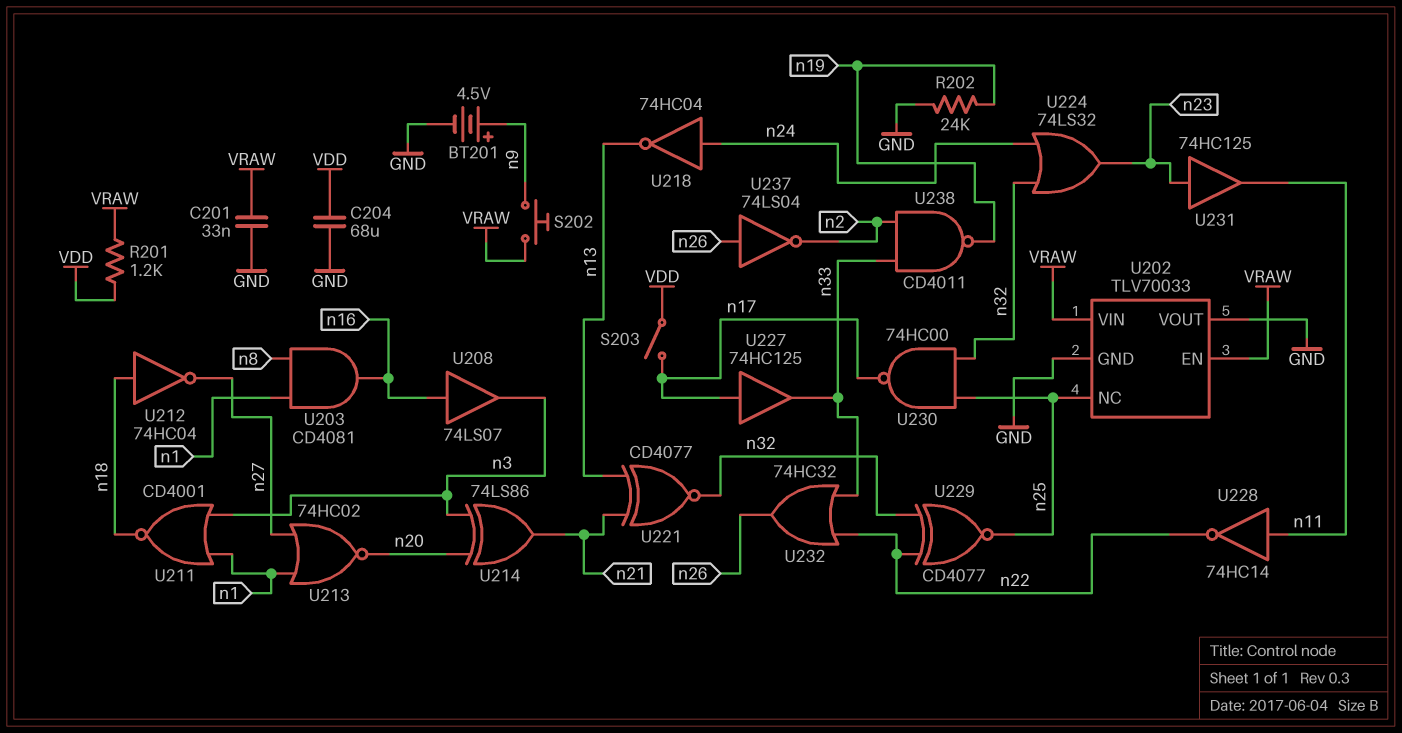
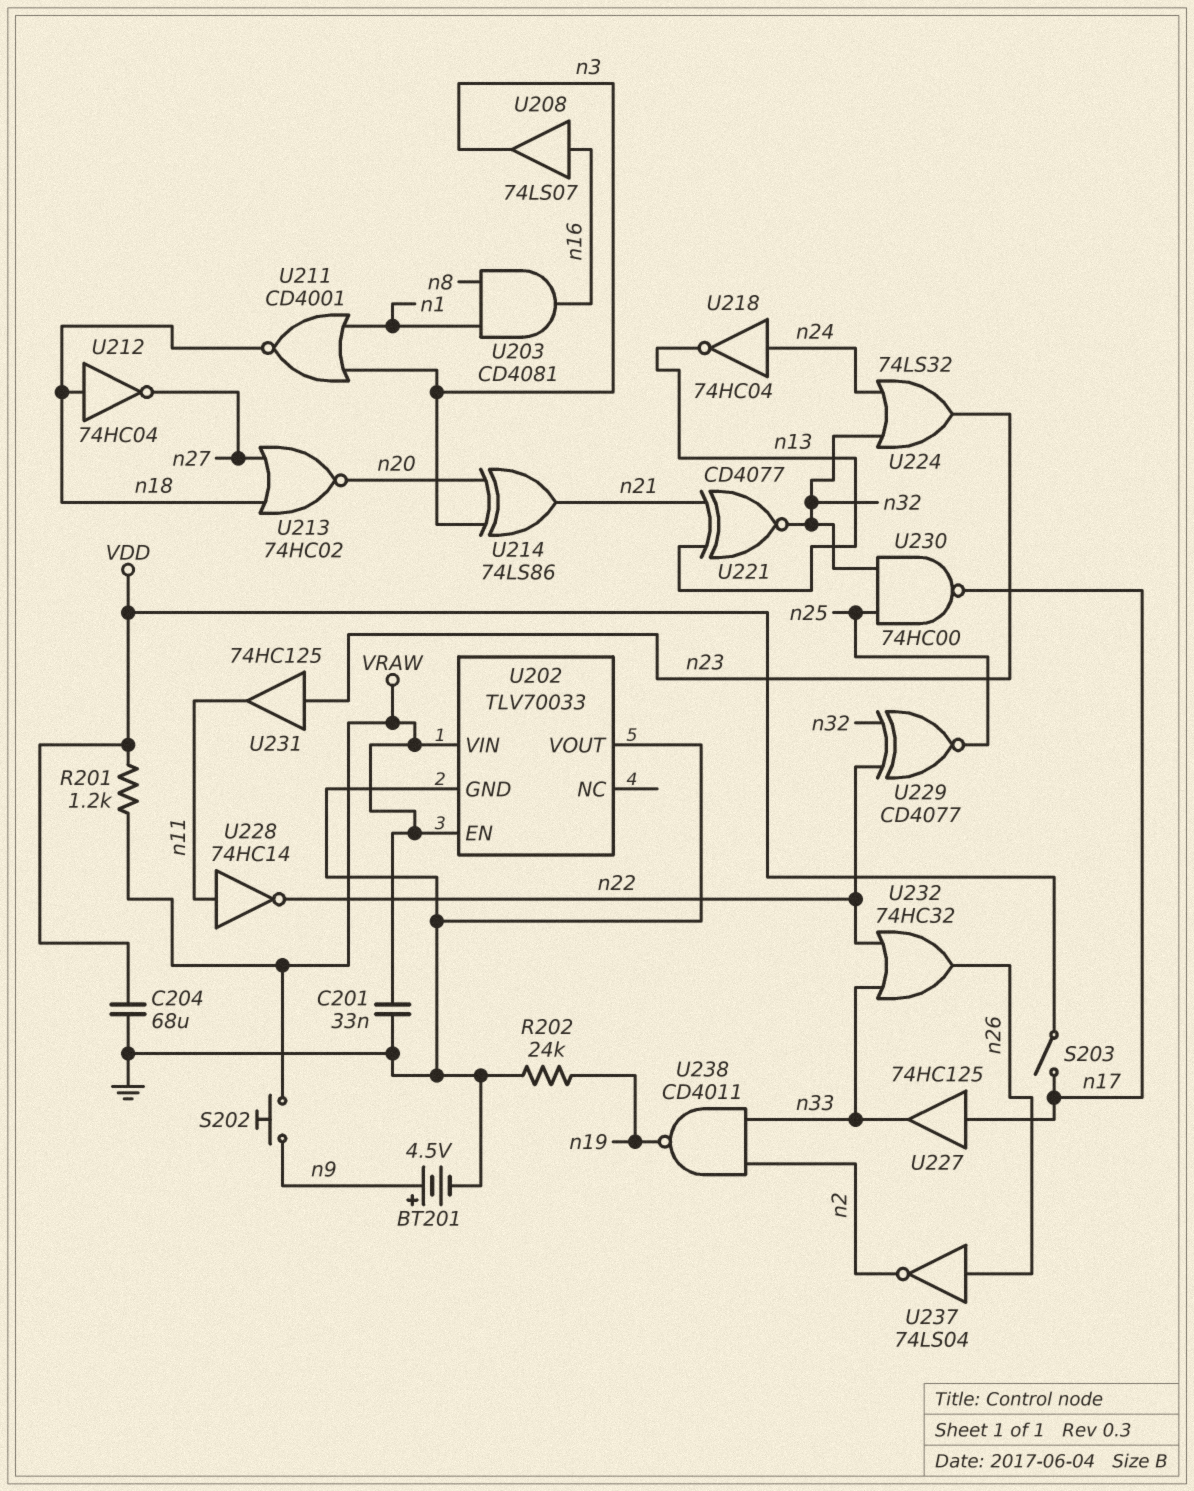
U202 pin NC: n25 -> none
U213: NOR 74HC02 (in n1, in n27, out n20) -> NOR 74HC02 (in n18, in n27, out n20)

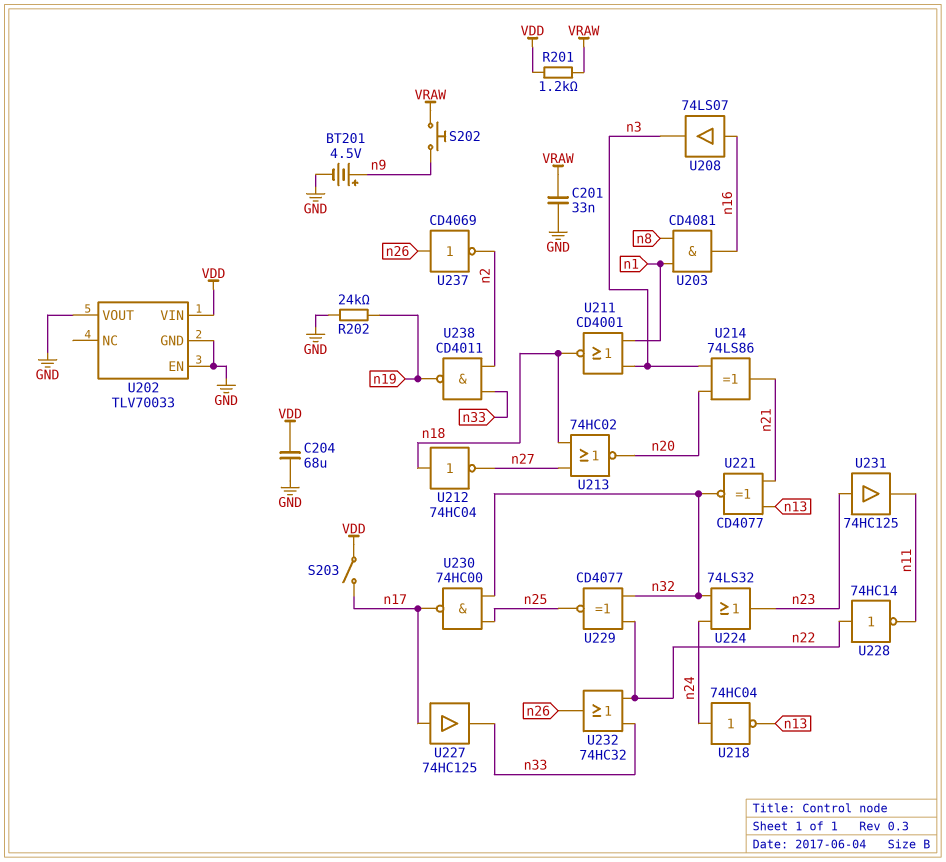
U202 pin EN: VRAW -> GND
U202 pin VIN: VRAW -> VDD
U228: NOT 74HC14 (in n11, out n22) -> NOT 74HC14 (in n22, out n11)
U237: NOT 74LS04 (in n26, out n2) -> NOT CD4069 (in n26, out n2)

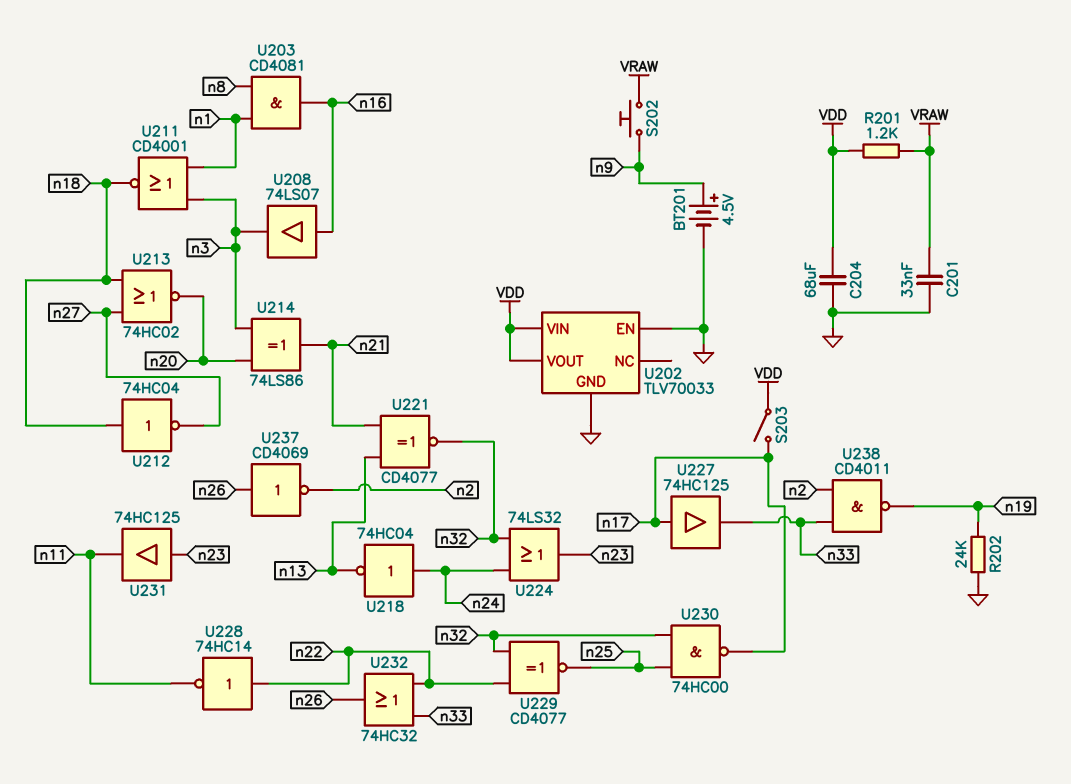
U202 pin VOUT: GND -> VDD

